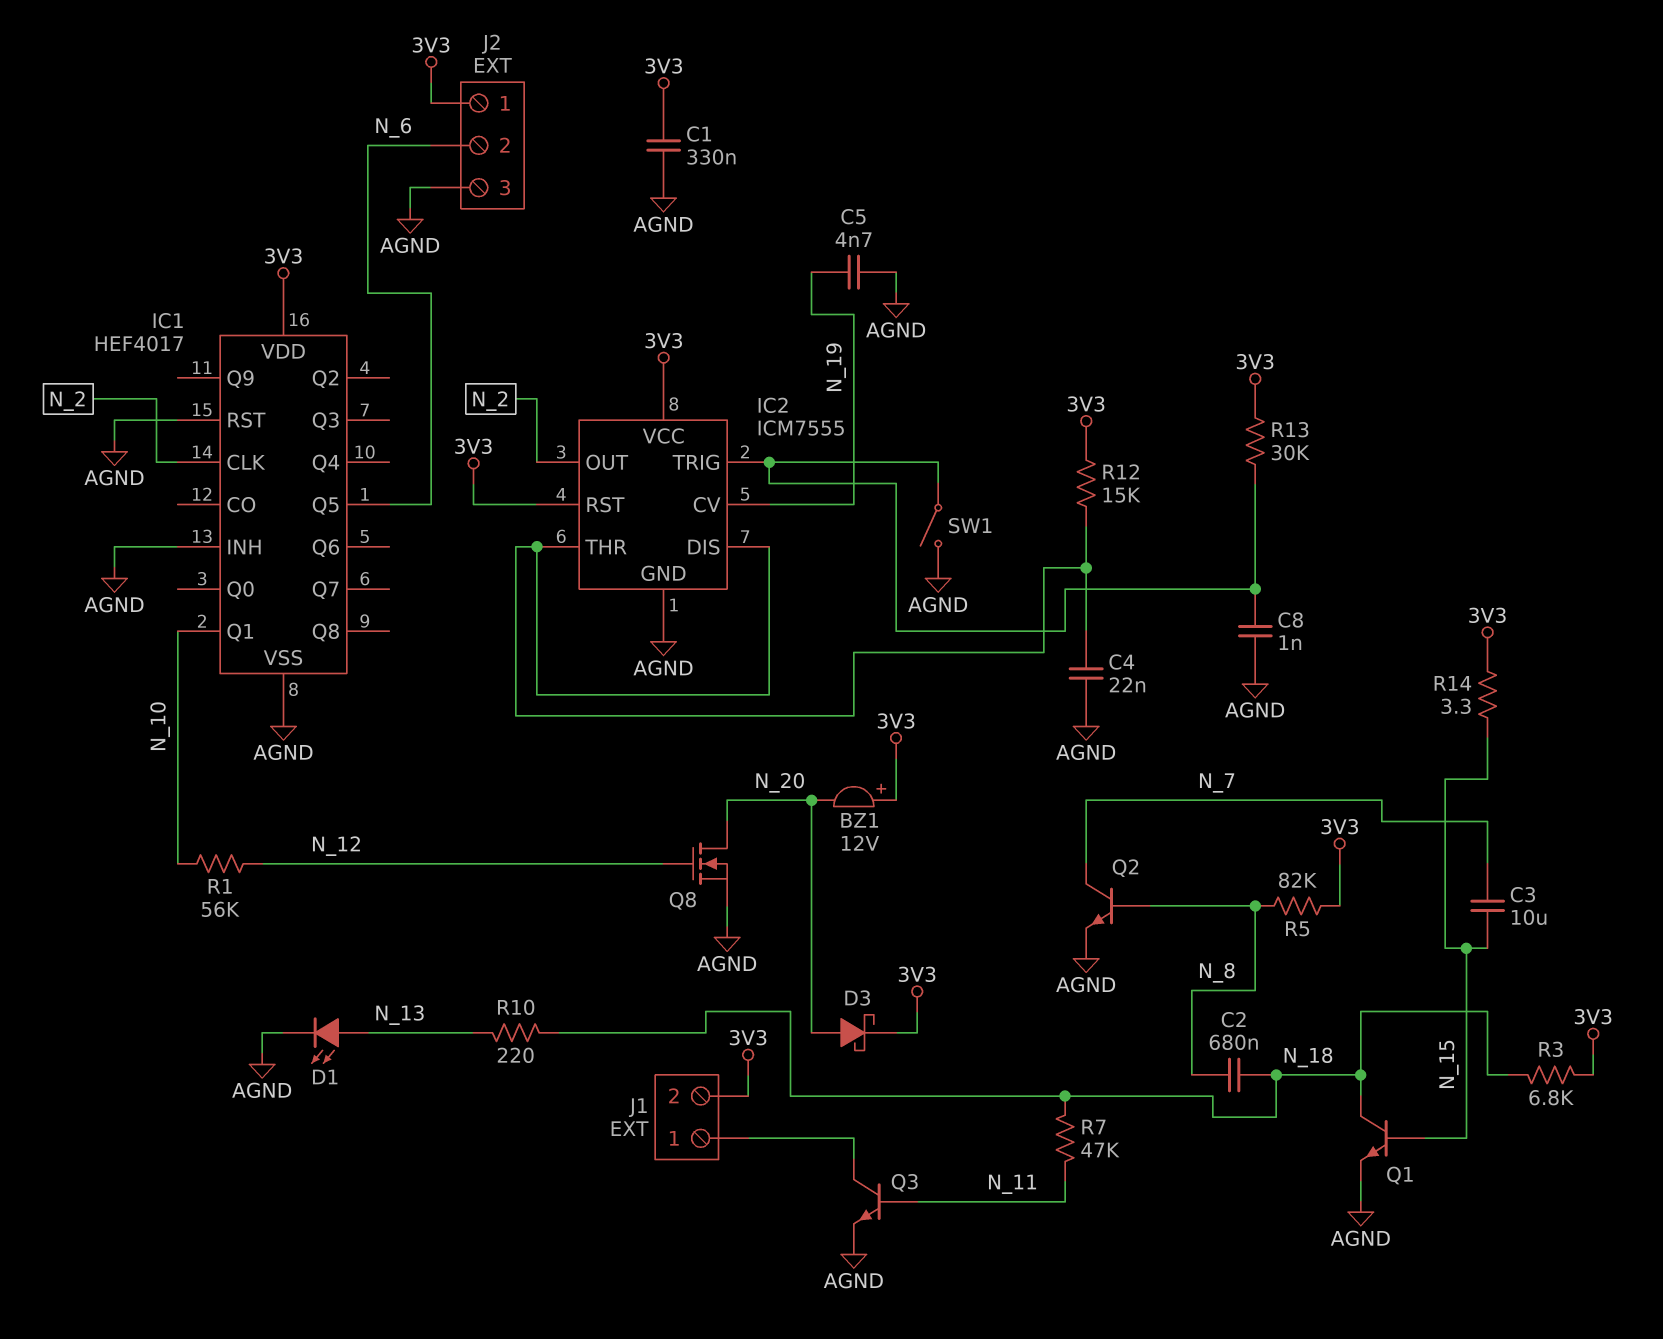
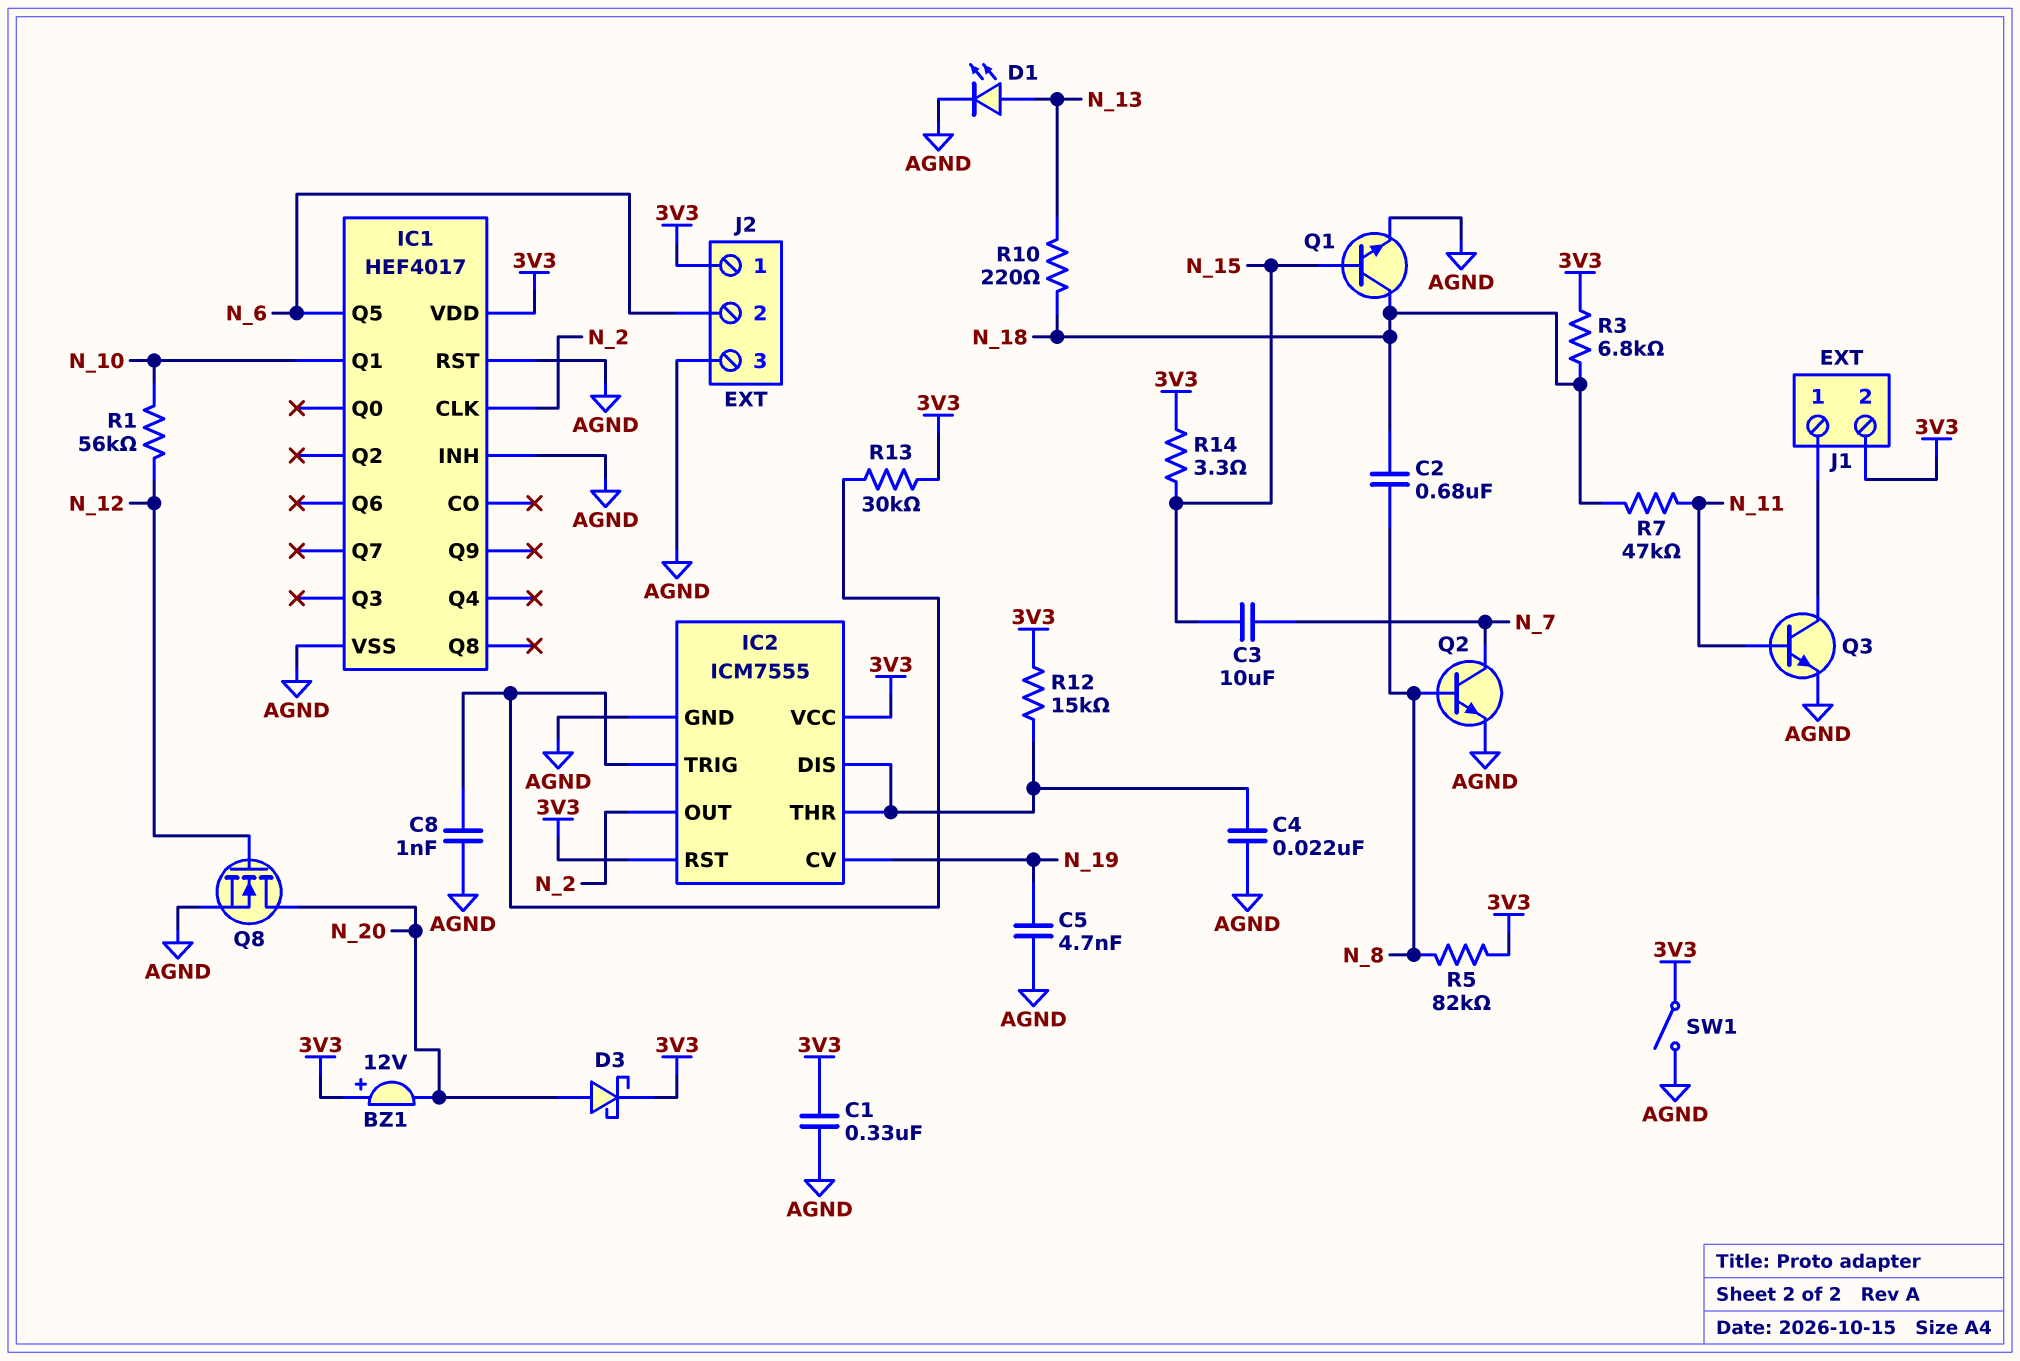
SW1: switch (AGND, IC2/TRIG) -> switch (3V3, AGND)

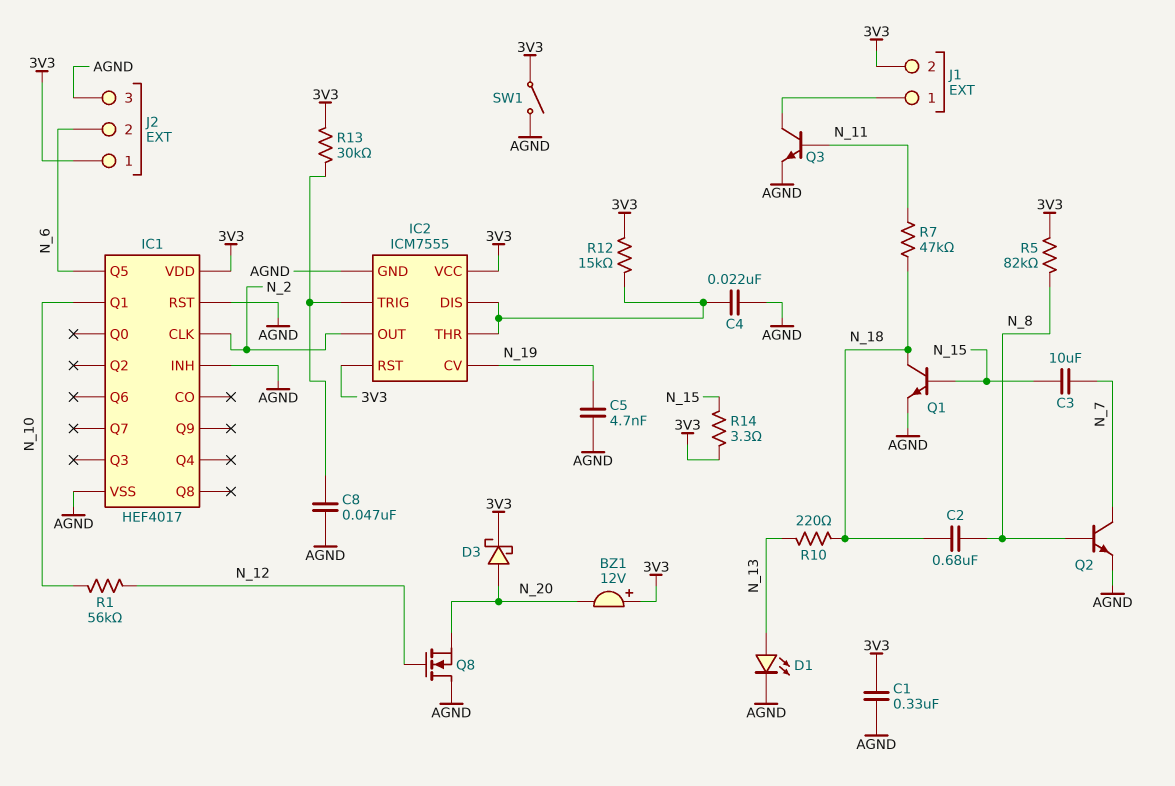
C8: 1nF (AGND, IC2/TRIG) -> 47nF (AGND, IC2/TRIG)
Q8: NMOS (G N_12, D N_20, S AGND) -> NMOS (G N_12, D AGND, S N_20)
R3: 6.8k (3V3, N_18) -> none

